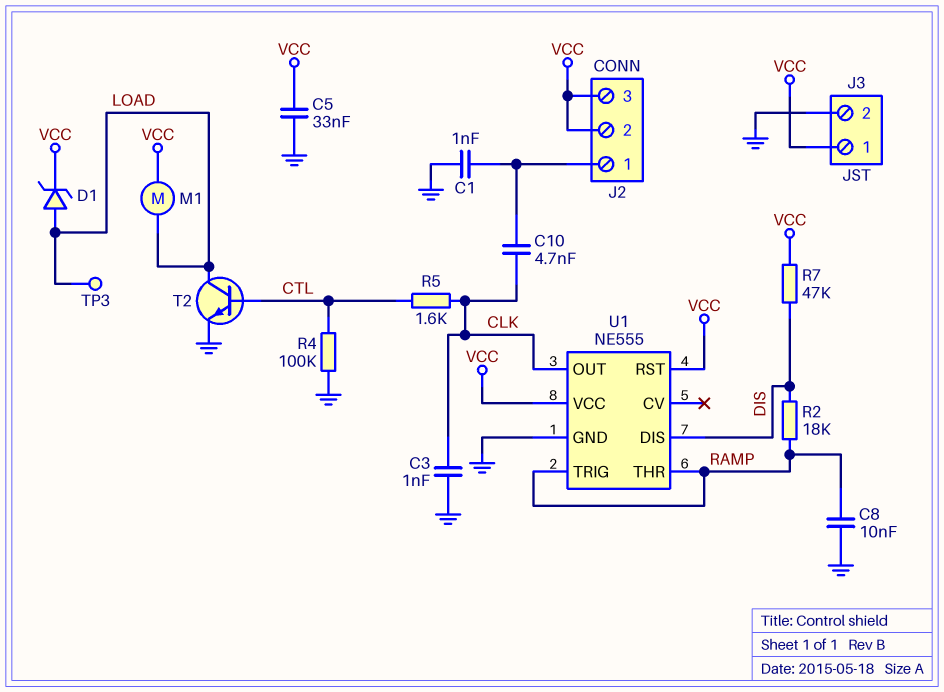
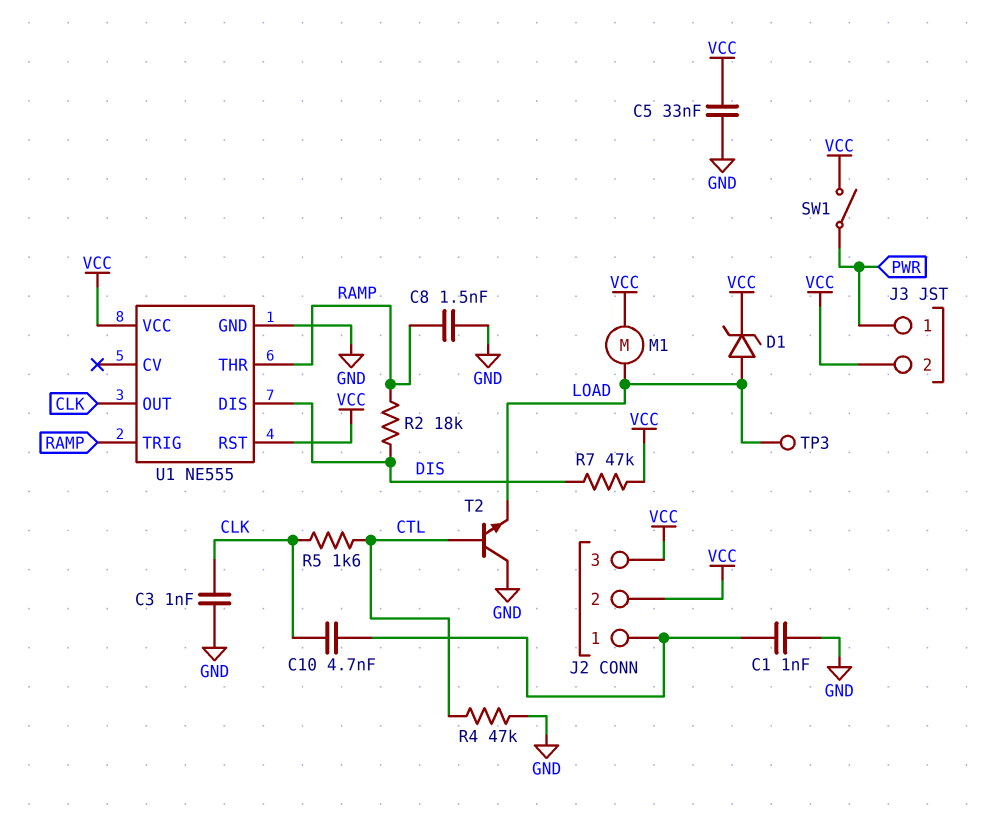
C8: 10nF (GND, RAMP) -> 1.5nF (GND, RAMP)
J3 pin 1: VCC -> PWR
J3 pin 2: GND -> VCC
R4: 100k (CTL, GND) -> 47k (CTL, GND)
SW1: none -> switch (PWR, VCC)
T2: NPN (B CTL, C LOAD, E GND) -> NPN (B CTL, C GND, E LOAD)

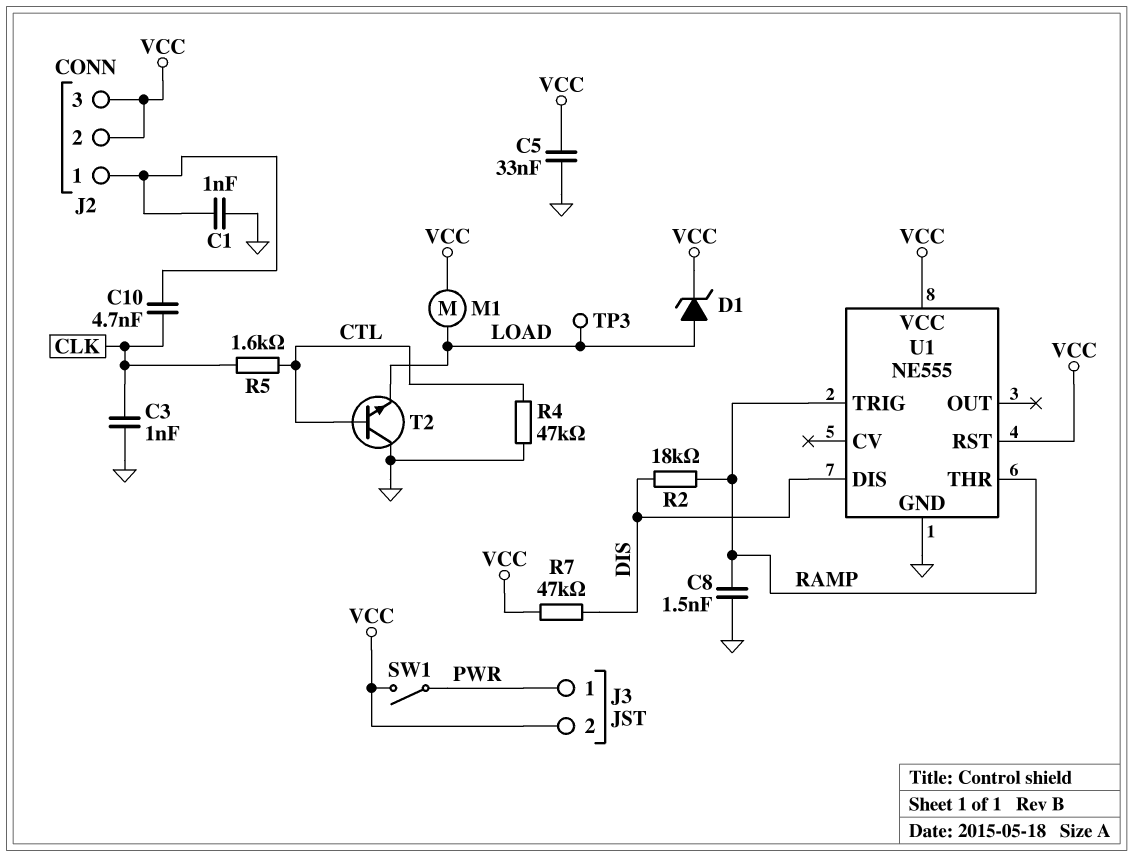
U1 pin OUT: CLK -> none

